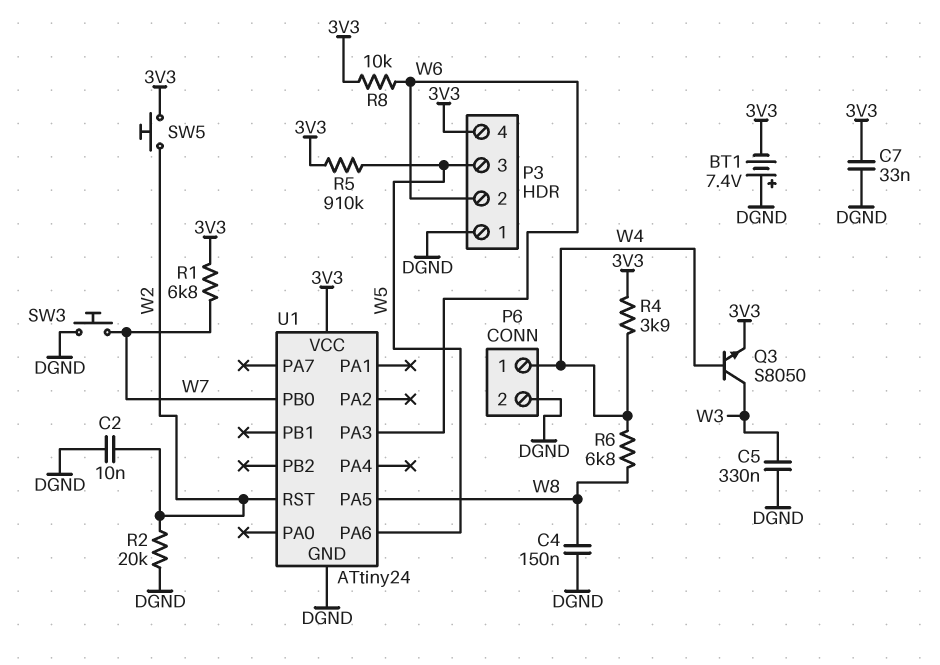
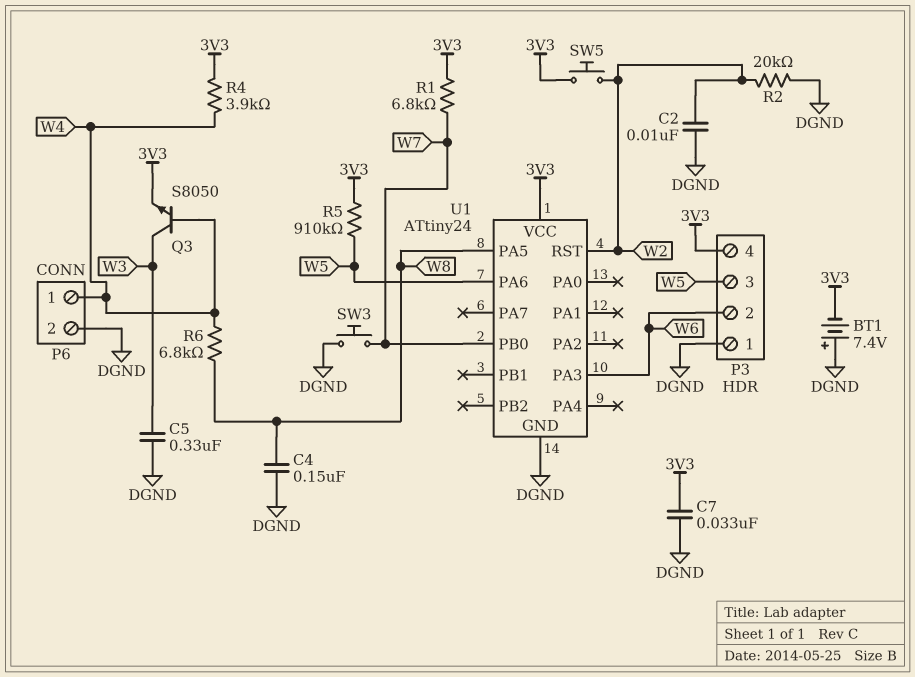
R8: 10k (3V3, W6) -> none

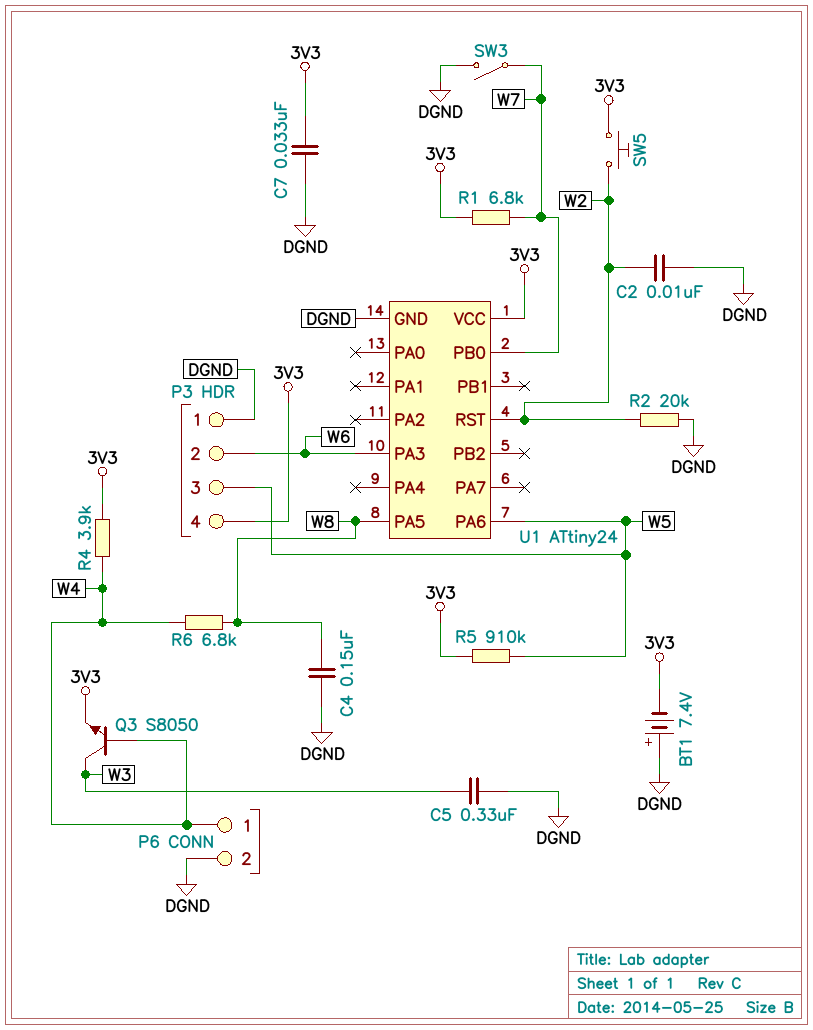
SW3: button (DGND, W7) -> switch (DGND, W7)

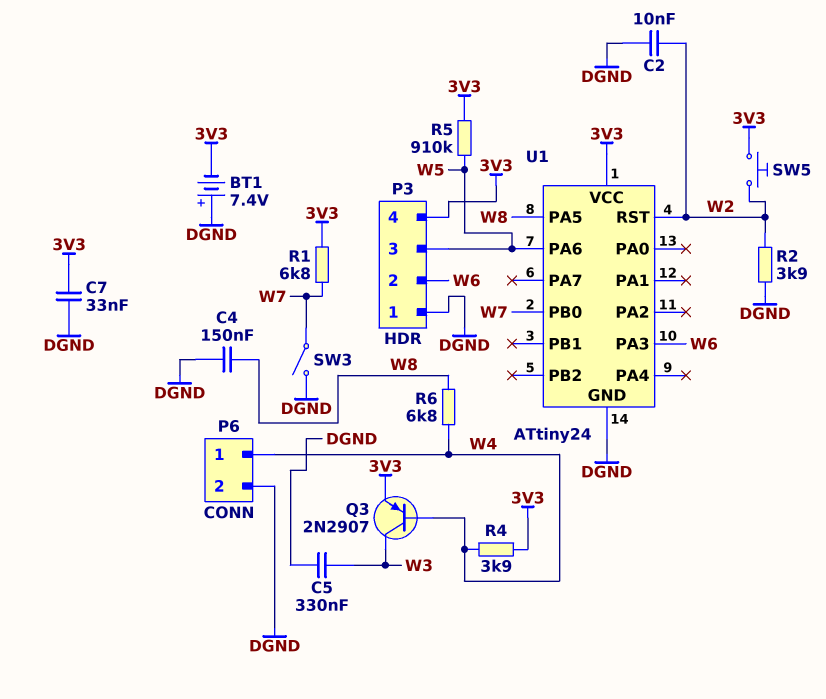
Q3: NPN S8050 (B W4, C W3, E 3V3) -> PNP 2N2907 (B W4, C W3, E 3V3)
R2: 20k (DGND, W2) -> 3.9k (DGND, W2)

